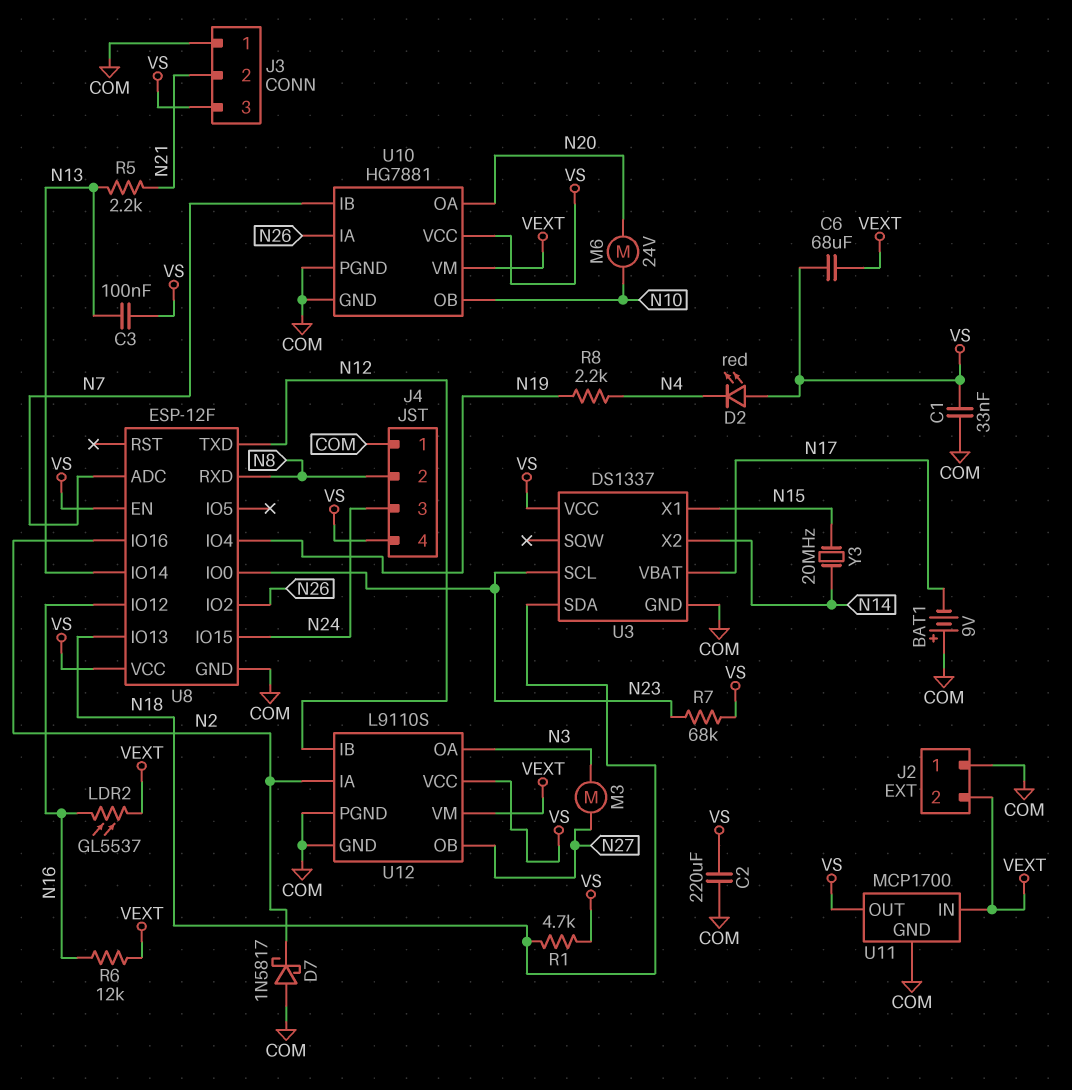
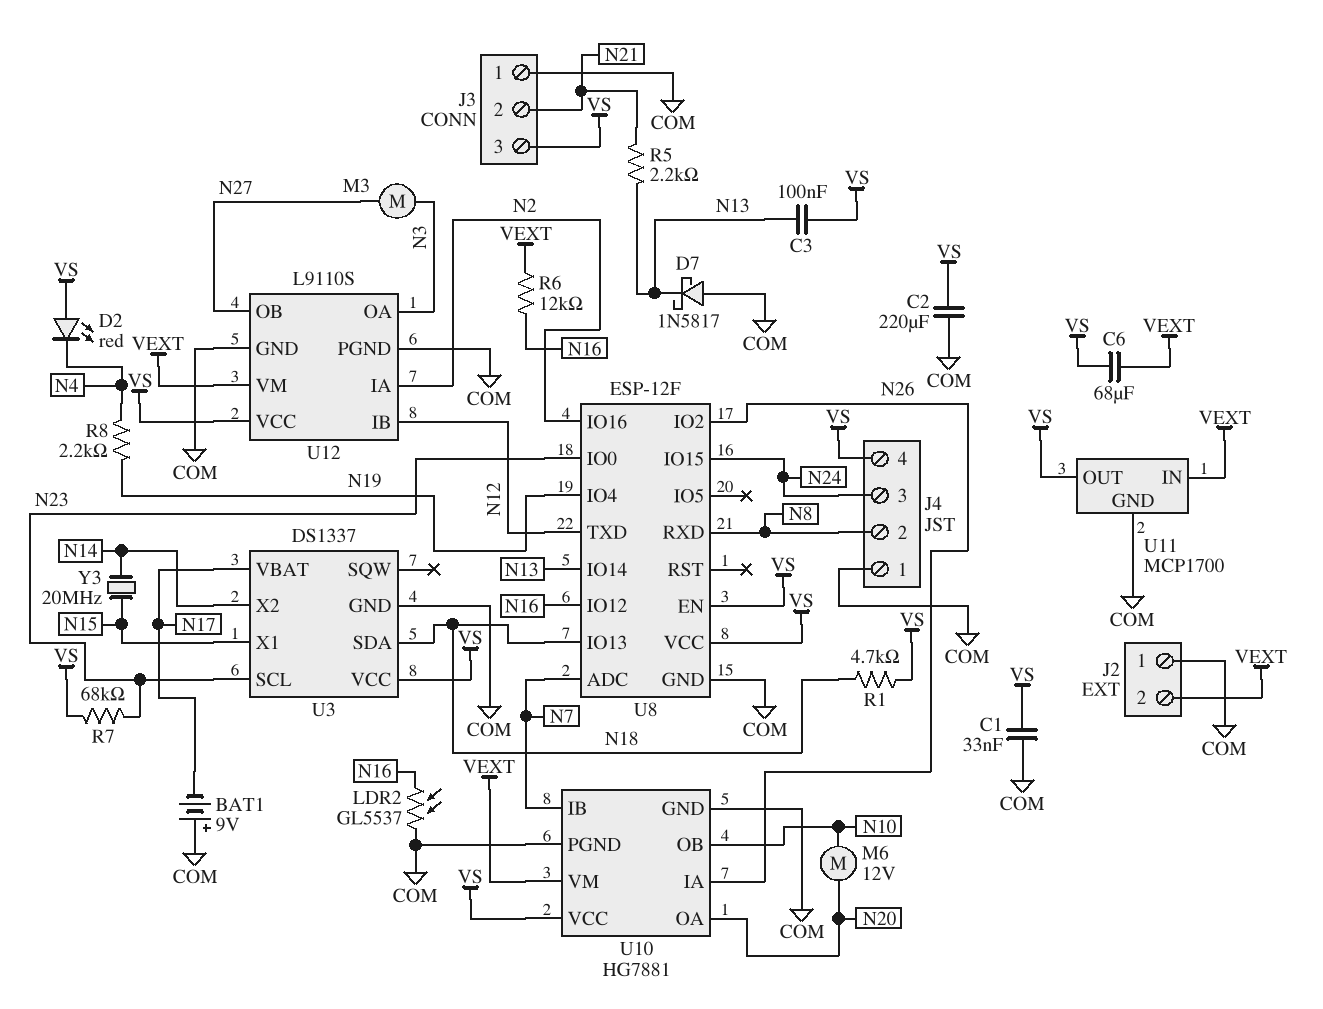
D7: schottky 1N5817 (A COM, K N2) -> schottky 1N5817 (A COM, K N13)
LDR2: GL5537 (N16, VEXT) -> GL5537 (COM, N16)
M6: motor 24V (N10, N20) -> motor 12V (N10, N20)

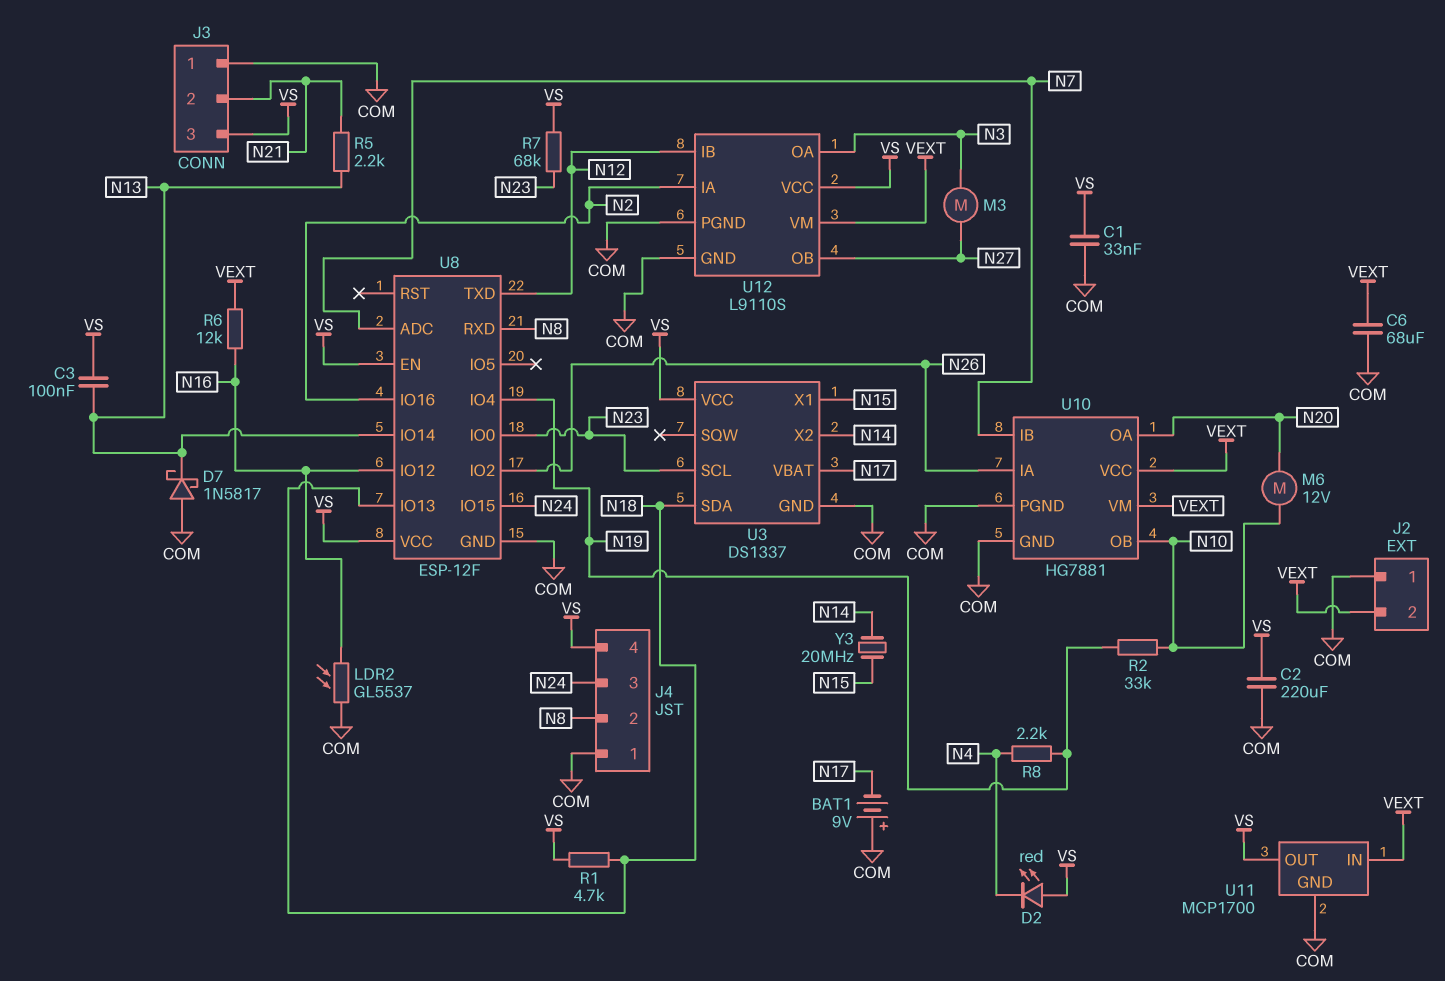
C6: 68uF (VEXT, VS) -> 68uF (COM, VEXT)
R2: none -> 33k (N10, N19)
U10 pin VCC: VS -> VEXT

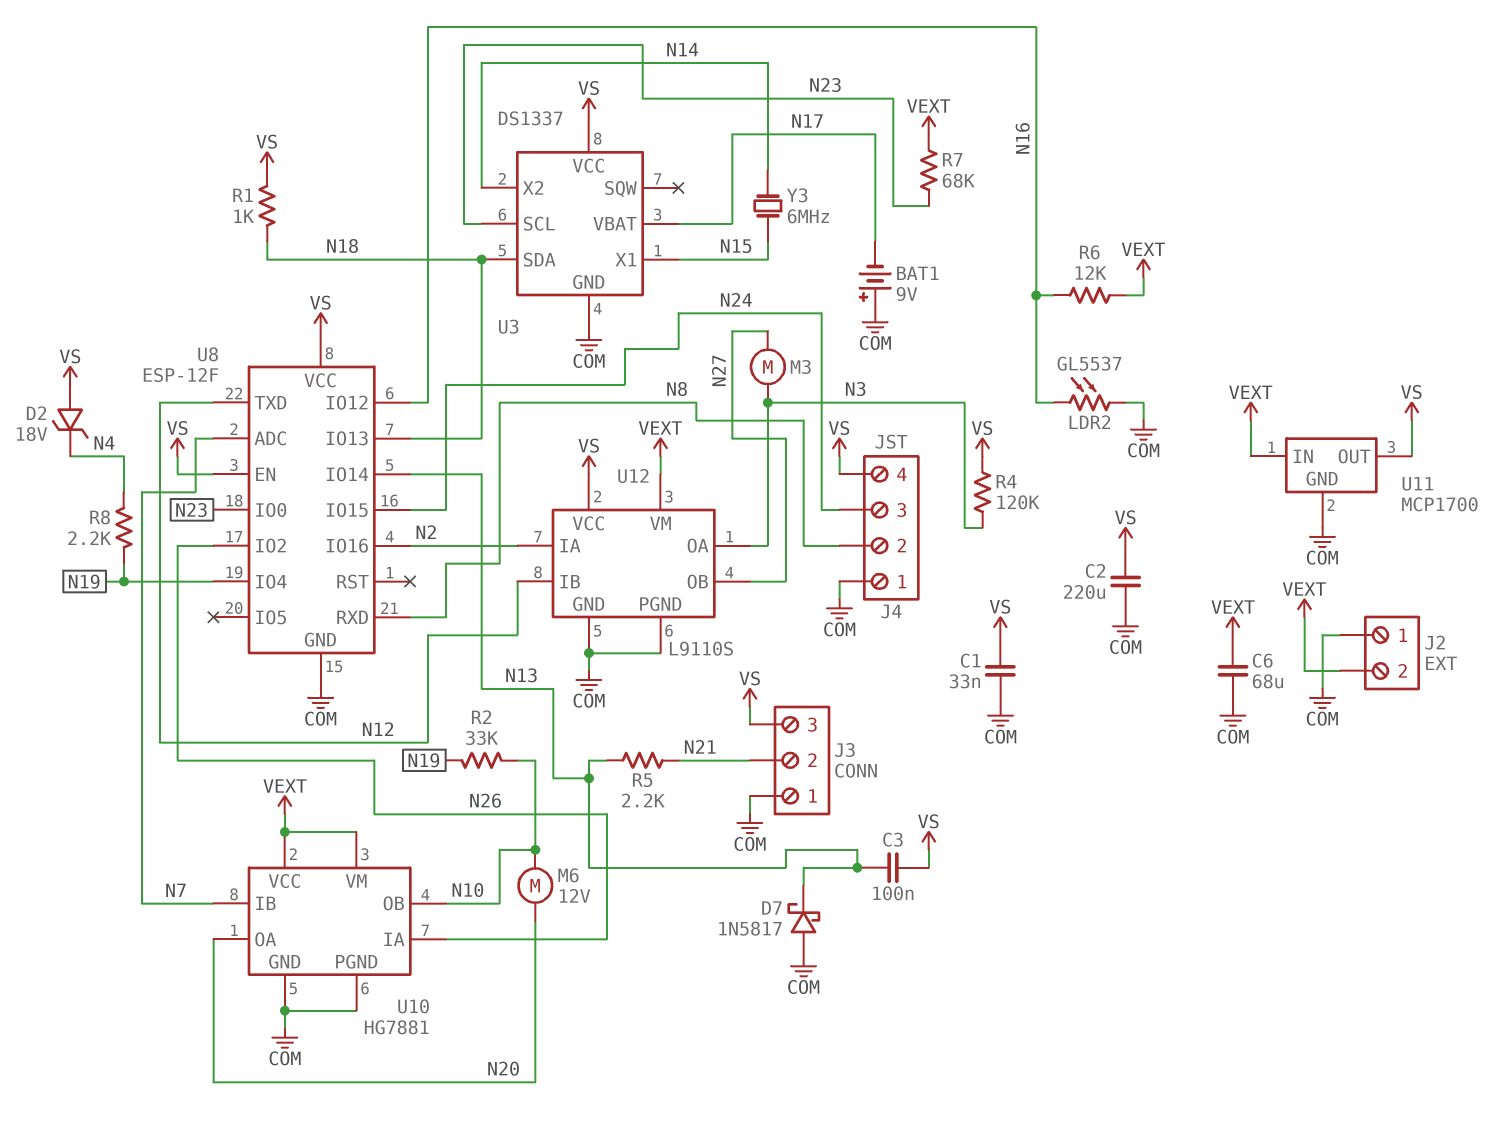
D2: LED red (A VS, K N4) -> zener 18V (A VS, K N4)
R1: 4.7k (N18, VS) -> 1k (N18, VS)
R4: none -> 120k (N3, VS)
R7: 68k (N23, VS) -> 68k (N23, VEXT)
Y3: 20MHz (N14, N15) -> 6MHz (N14, N15)

